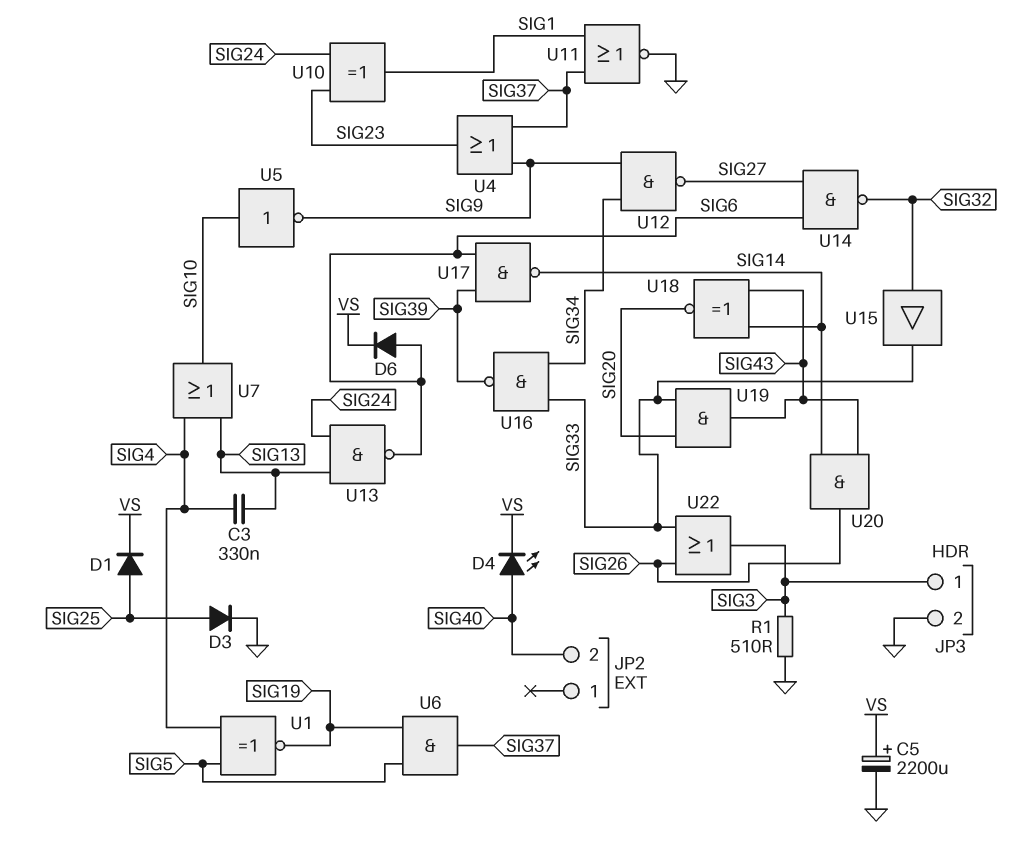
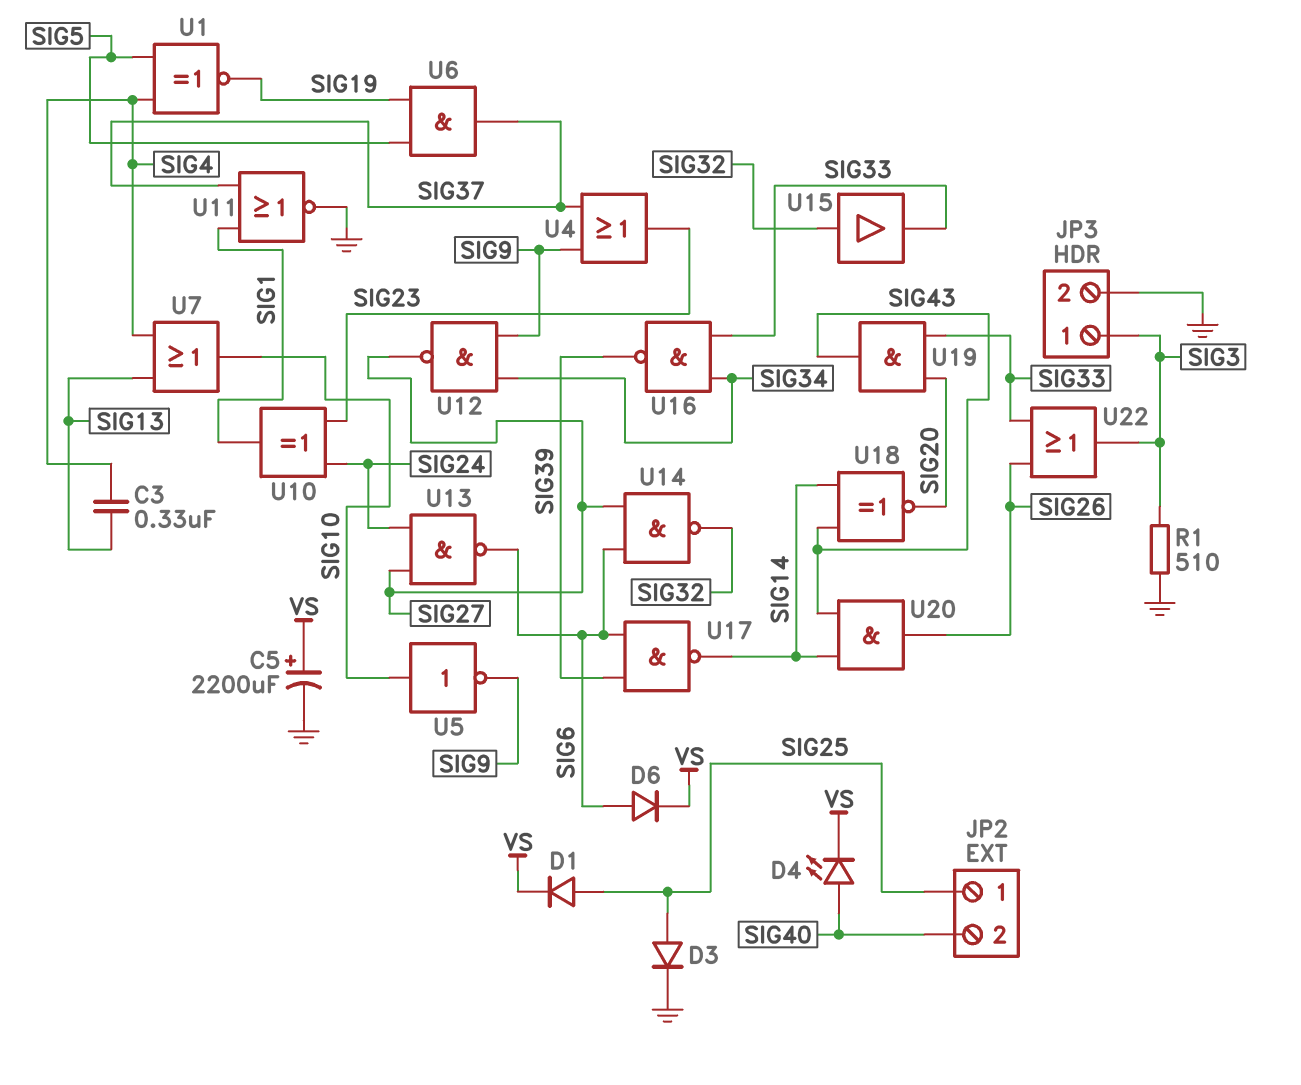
JP2 pin 1: none -> SIG25
U13: NAND (in SIG13, in SIG24, out SIG6) -> NAND (in SIG24, in SIG27, out SIG6)

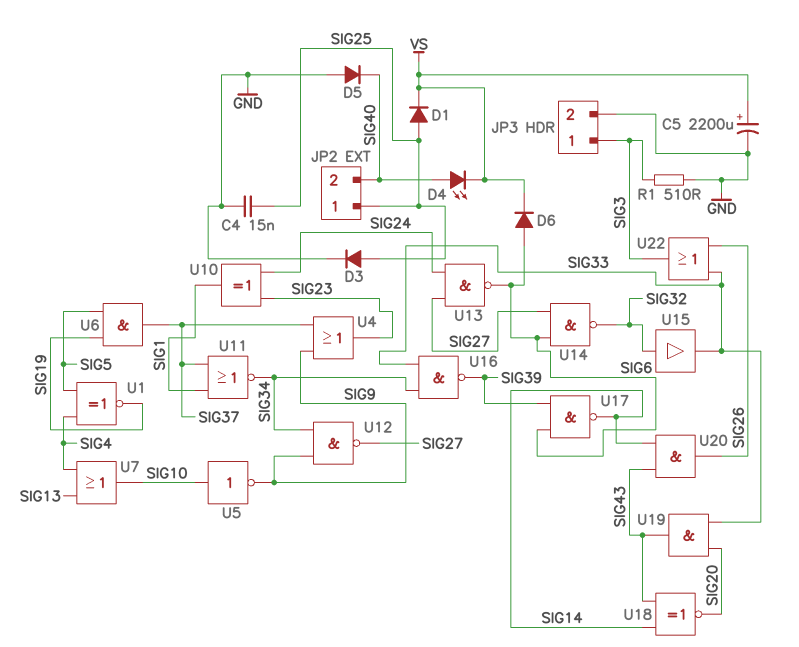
C3: 330nF (SIG4, SIG13) -> none
C4: none -> 15nF (GND, SIG25)
D5: none -> diode (A GND, K SIG40)
U11: NOR (in SIG1, in SIG37, out GND) -> NOR (in SIG1, in SIG37, out SIG34)

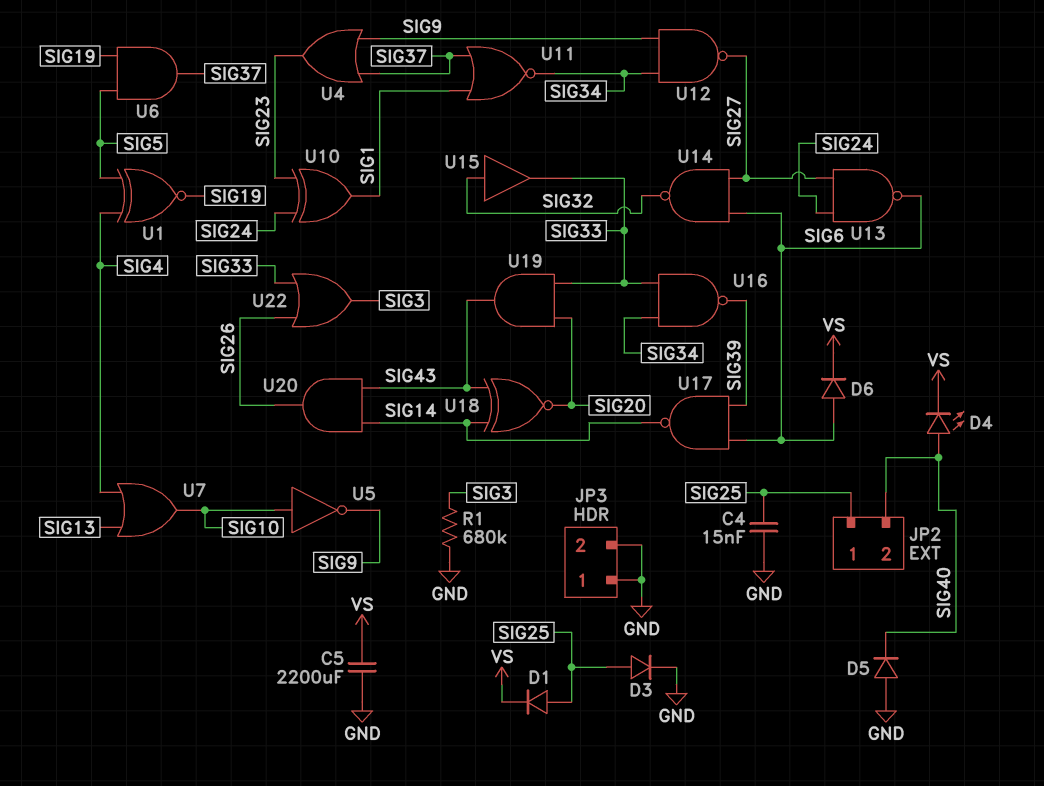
C5: 2200uF (plus VS, minus GND) -> 2200uF (GND, VS)
JP3 pin 1: SIG3 -> GND
R1: 510 (GND, SIG3) -> 680k (GND, SIG3)

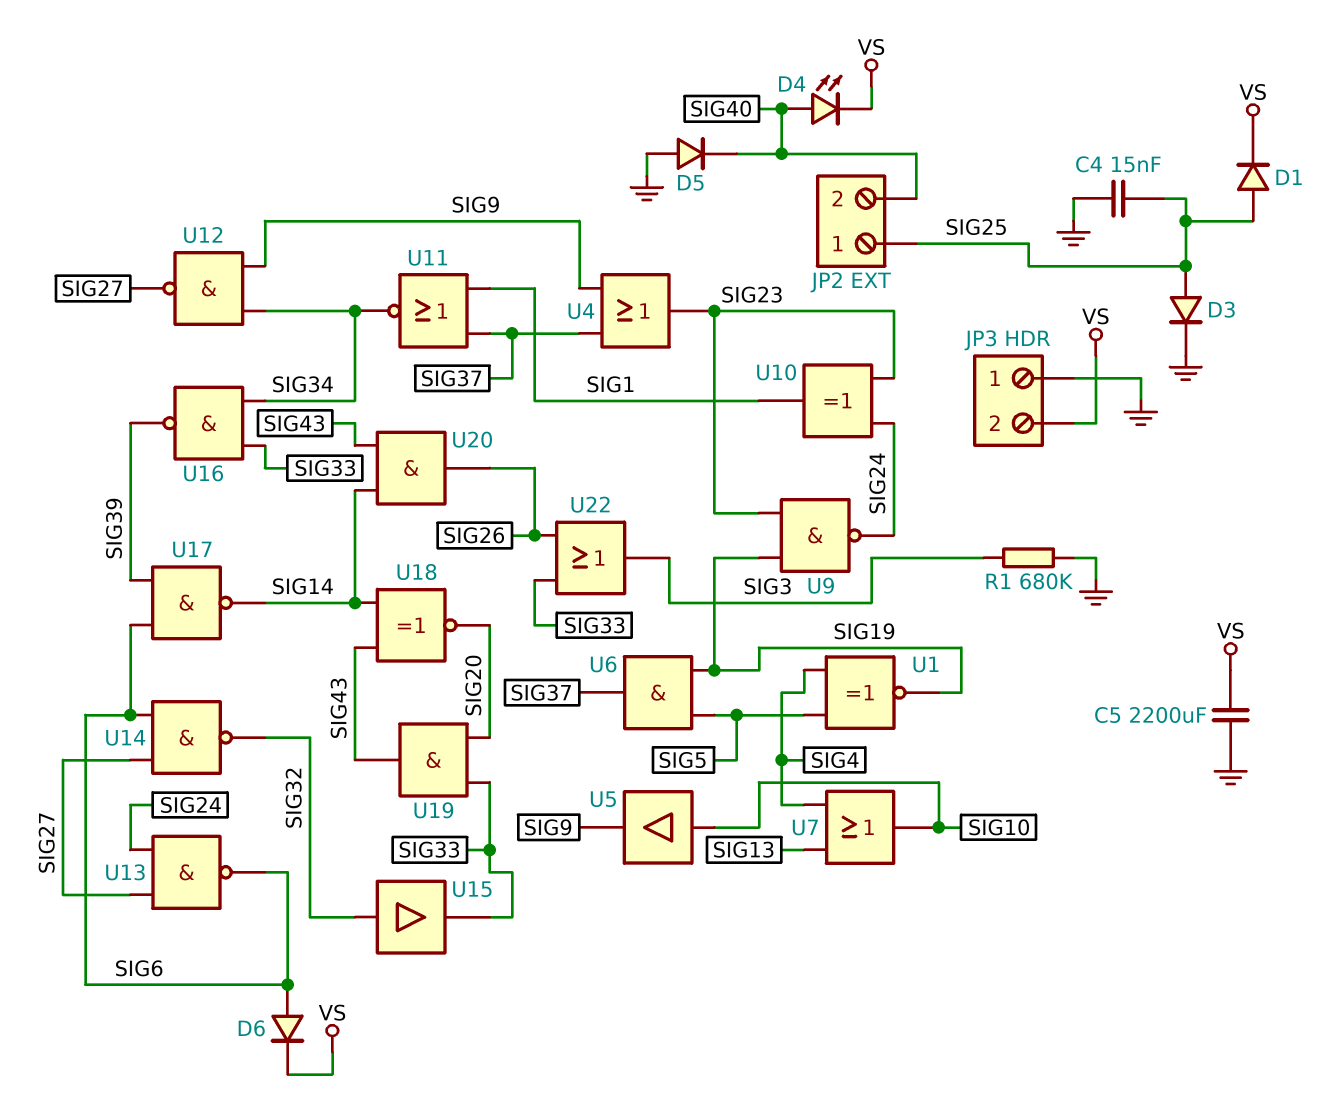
JP3 pin 2: GND -> VS
U5: NOT (in SIG10, out SIG9) -> buffer (in SIG10, out SIG9)
U9: none -> NAND (in SIG19, in SIG23, out SIG24)

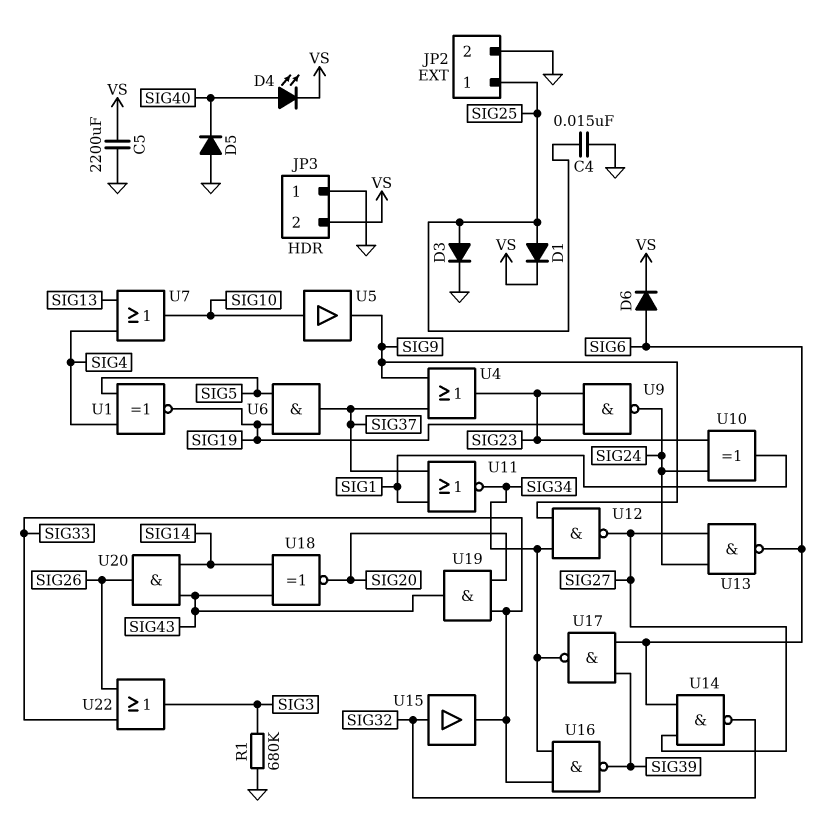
JP2 pin 2: SIG40 -> GND
U17: NAND (in SIG6, in SIG39, out SIG14) -> NAND (in SIG6, in SIG39, out SIG34)

